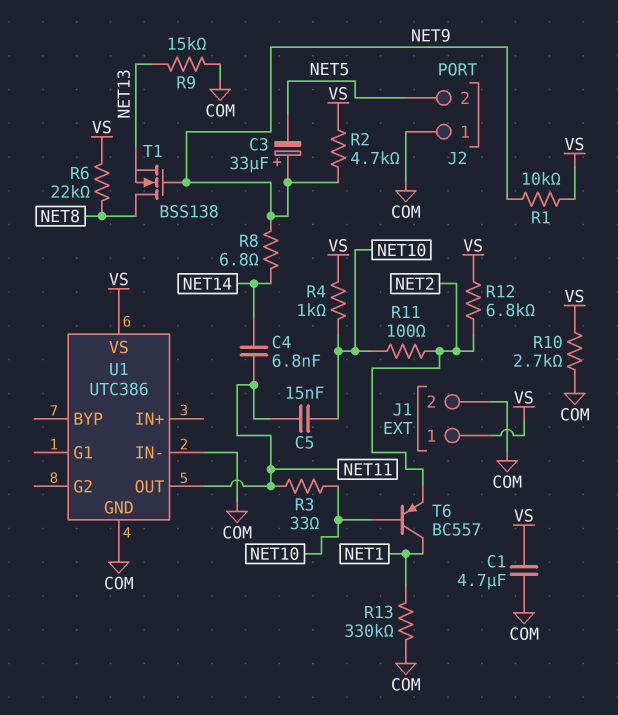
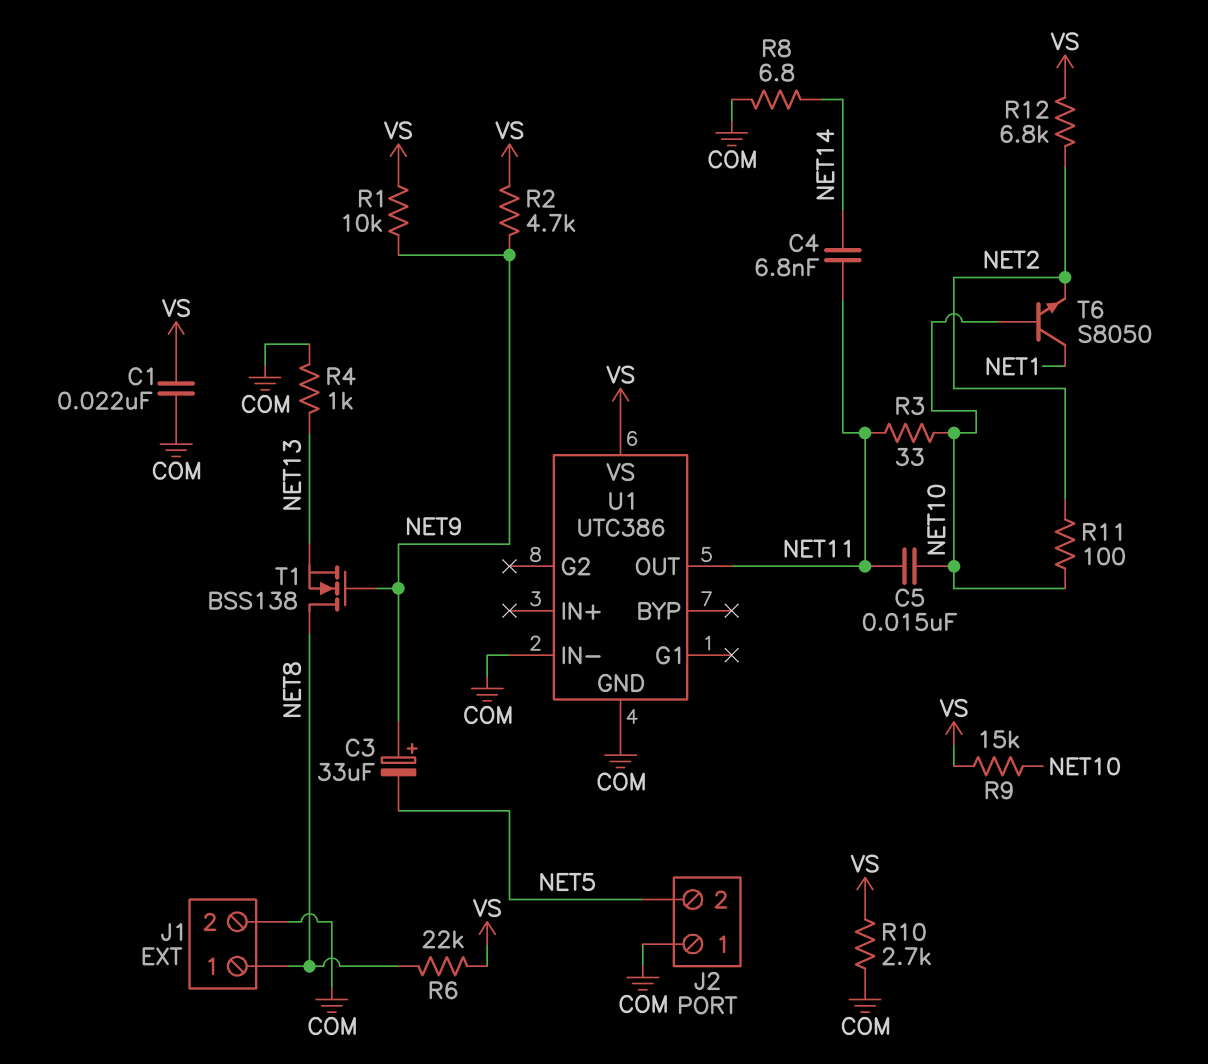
C1: 4.7uF (COM, VS) -> 22nF (COM, VS)
J1 pin 1: VS -> NET8
R4: 1k (NET10, VS) -> 1k (COM, NET13)
R8: 6.8 (NET9, NET14) -> 6.8 (COM, NET14)
R9: 15k (COM, NET13) -> 15k (NET10, VS)
R13: 330k (COM, NET1) -> none
T6: PNP BC557 (B NET10, C NET1, E NET2) -> NPN S8050 (B NET10, C NET1, E NET2)

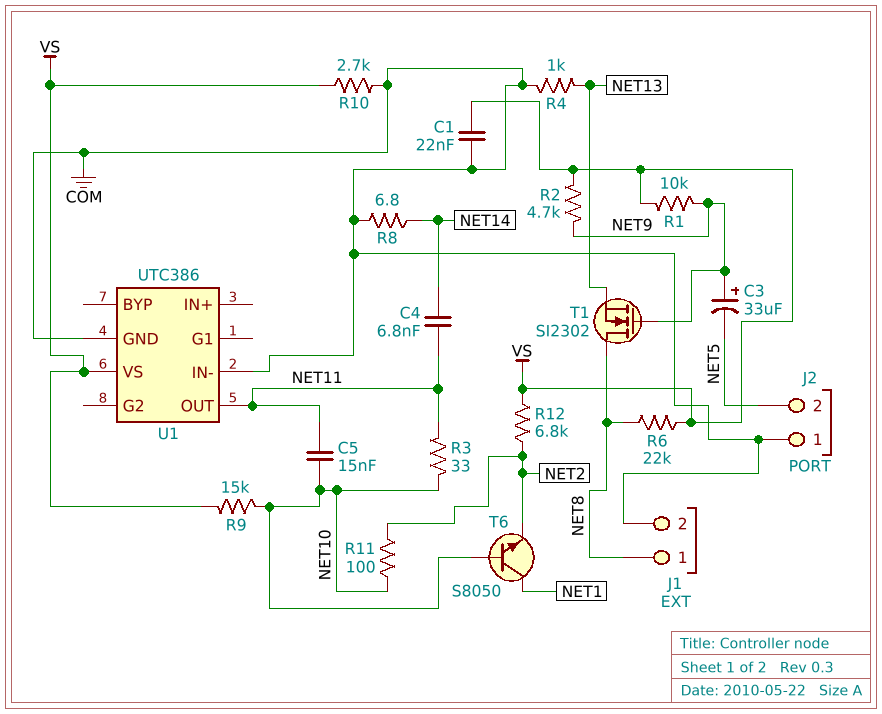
T1: NMOS BSS138 (G NET9, D NET8, S NET13) -> NMOS SI2302 (G NET9, D NET8, S NET13)

